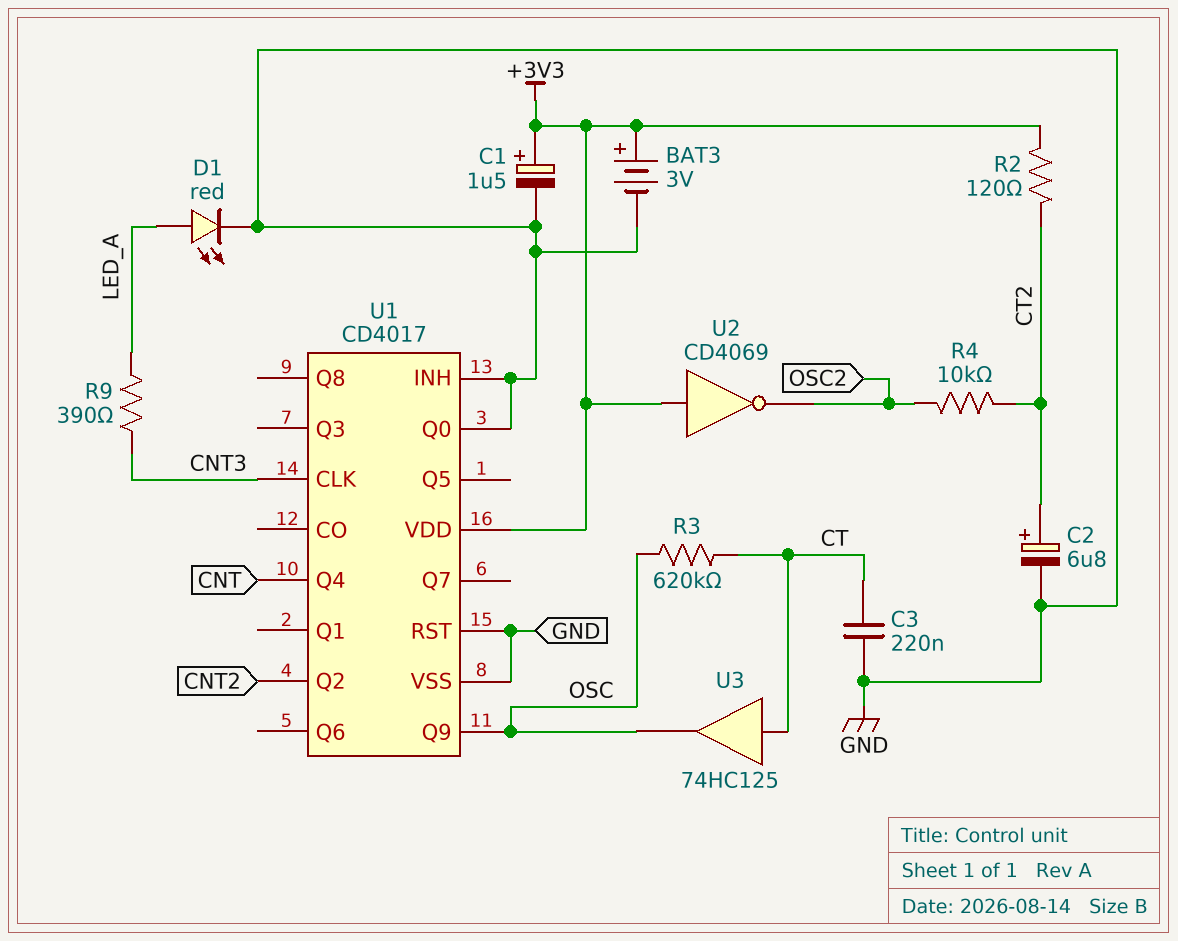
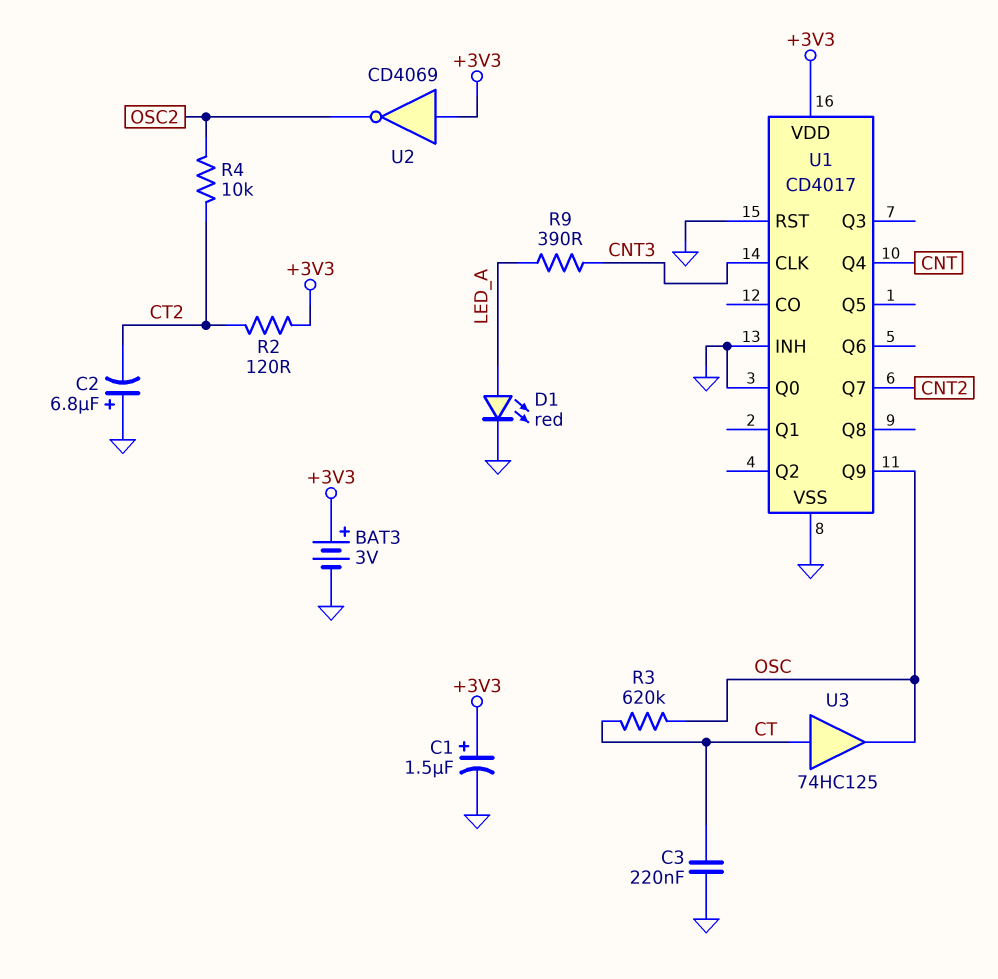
C2: 6.8uF (plus CT2, minus GND) -> 6.8uF (plus GND, minus CT2)
U1 pin Q2: CNT2 -> none
U1 pin Q7: none -> CNT2

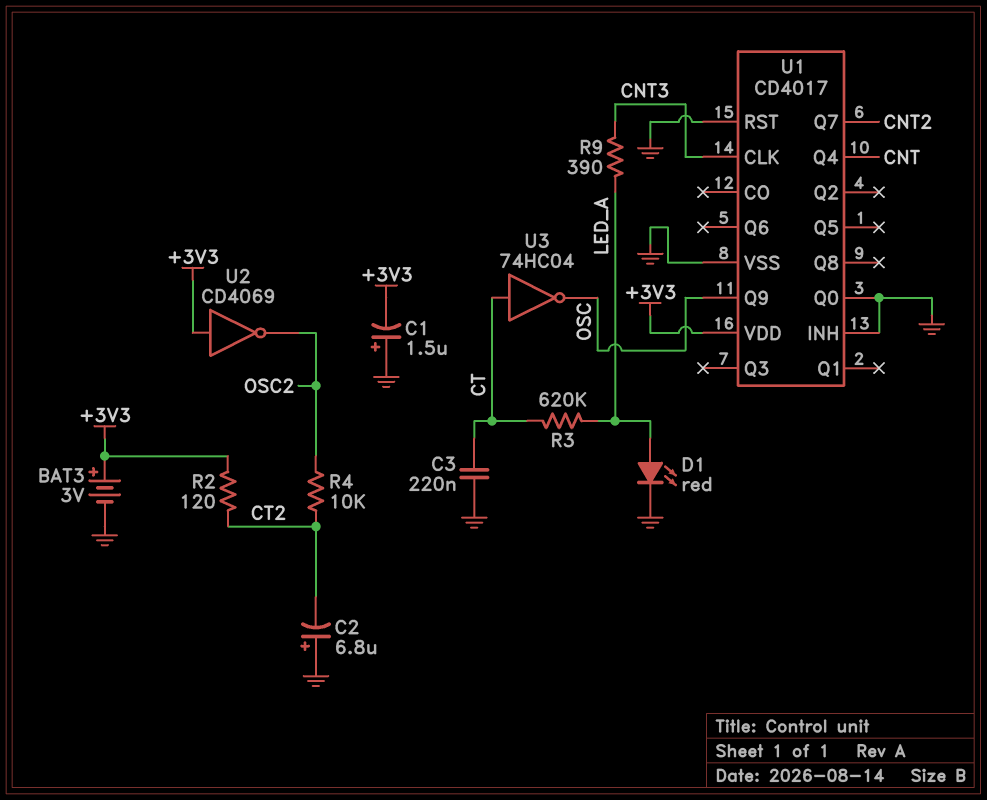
C1: 1.5uF (plus +3V3, minus GND) -> 1.5uF (plus GND, minus +3V3)
R3: 620k (CT, OSC) -> 620k (CT, LED_A)
U3: buffer 74HC125 (in CT, out OSC) -> NOT 74HC04 (in CT, out OSC)

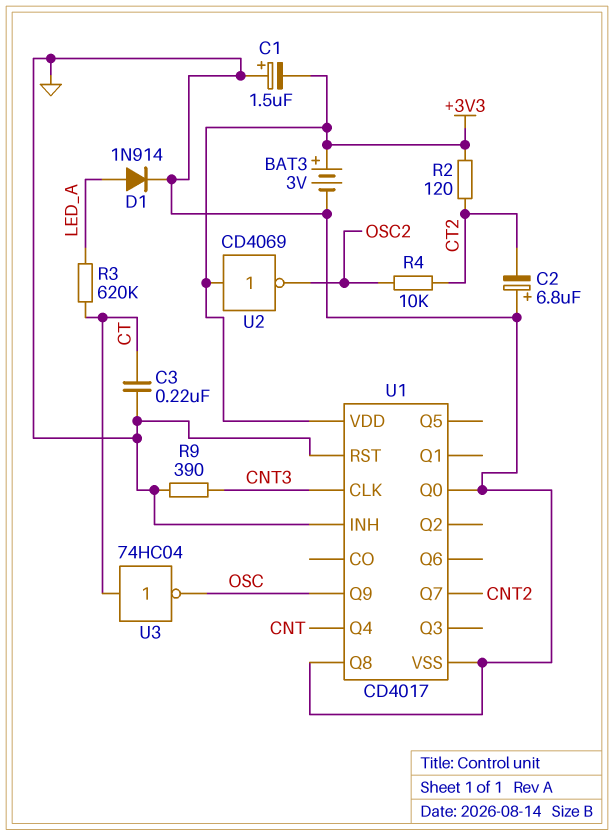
D1: LED red (A LED_A, K GND) -> diode 1N914 (A LED_A, K GND)
R9: 390 (CNT3, LED_A) -> 390 (CNT3, GND)
U1 pin Q8: none -> GND

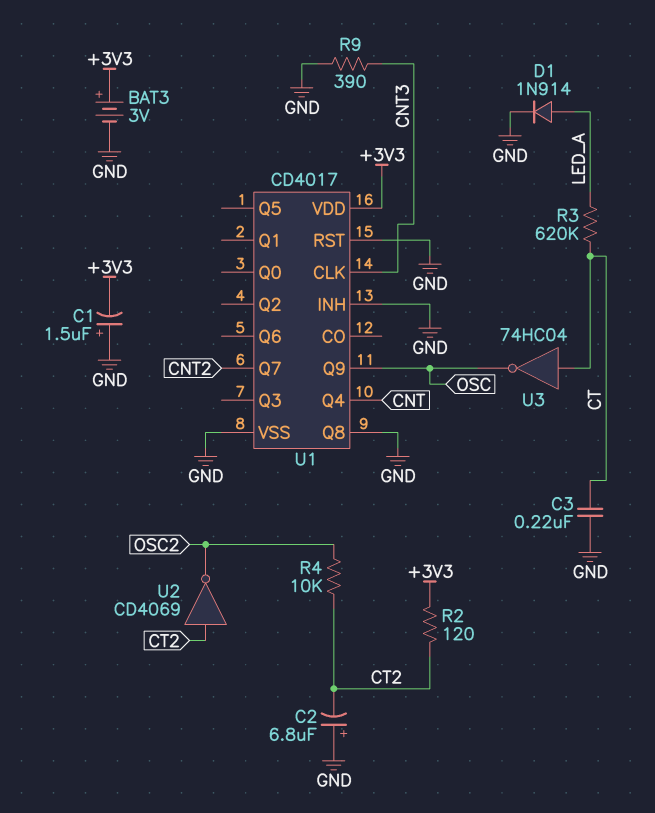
U1 pin Q0: GND -> none
U2: NOT CD4069 (in +3V3, out OSC2) -> NOT CD4069 (in CT2, out OSC2)

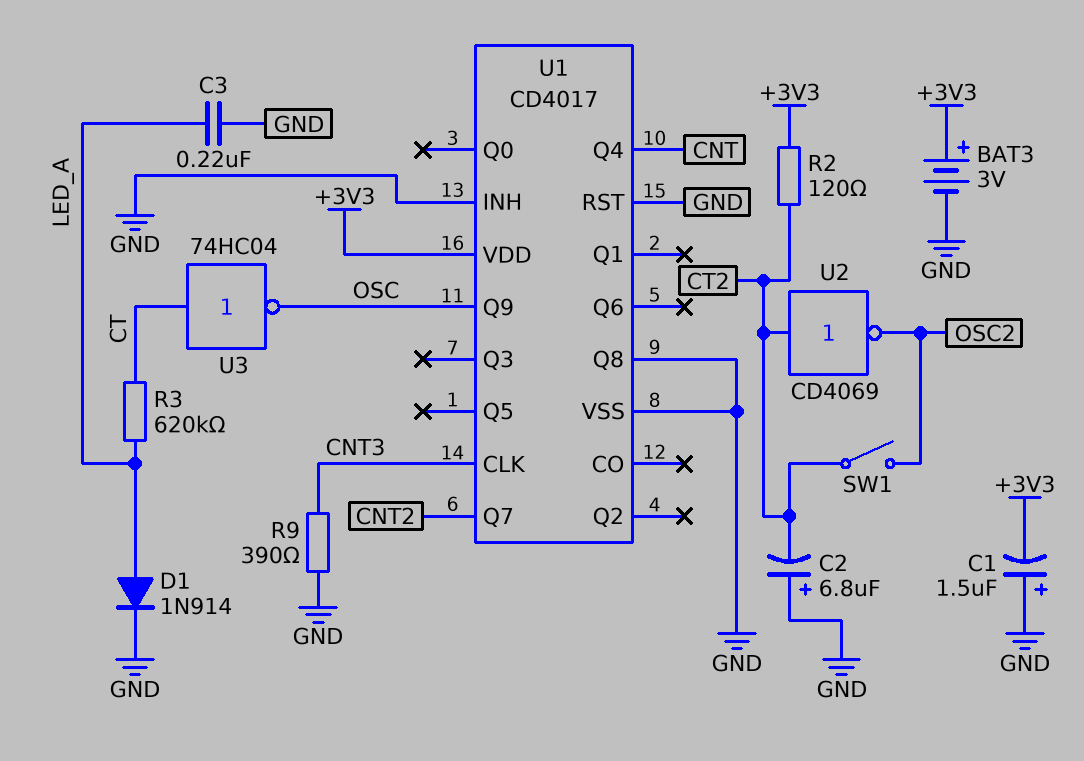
C3: 220nF (CT, GND) -> 220nF (GND, LED_A)
R4: 10k (CT2, OSC2) -> none
SW1: none -> switch (CT2, OSC2)

